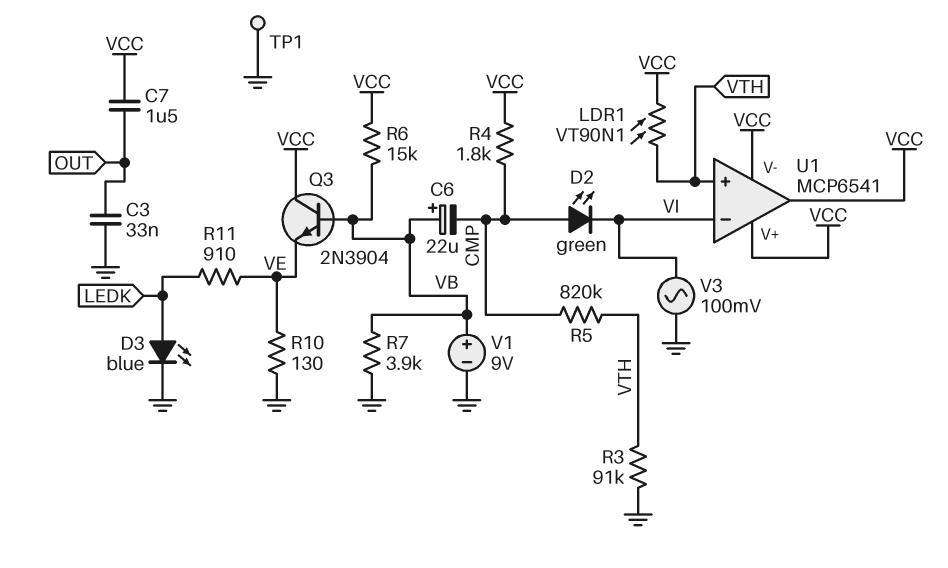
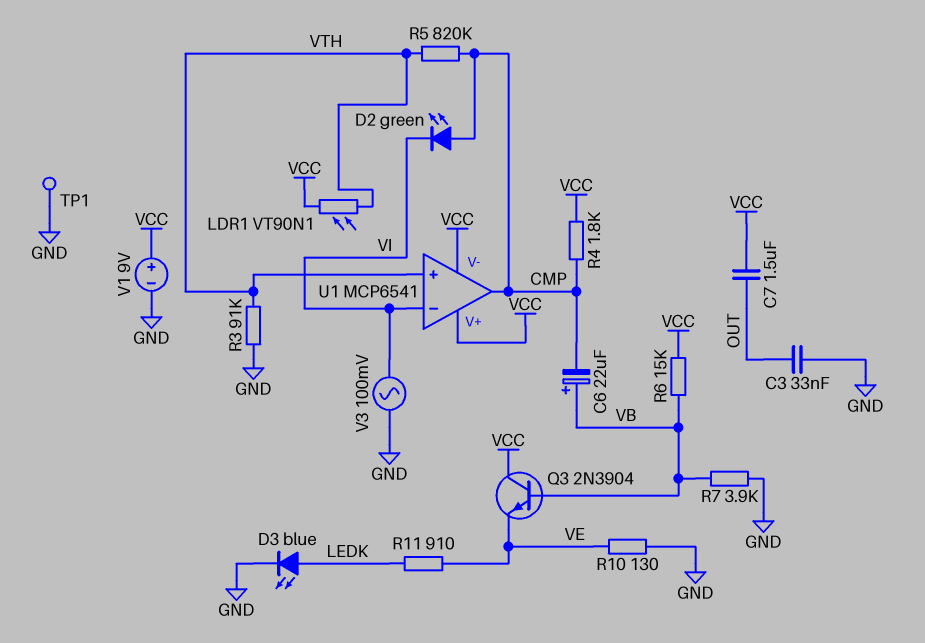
U1 pin out: VCC -> CMP
V1: 9V (plus VB, minus GND) -> 9V (plus VCC, minus GND)

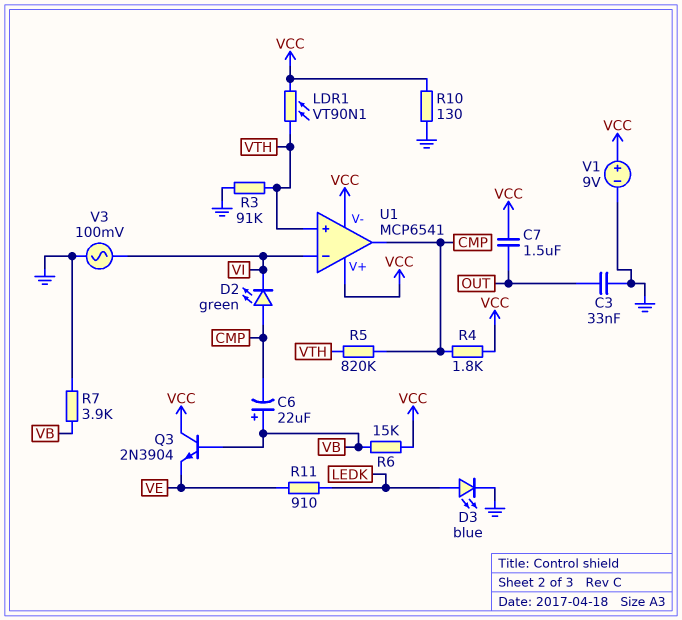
R10: 130 (GND, VE) -> 130 (GND, VCC)
TP1: test point (GND) -> none

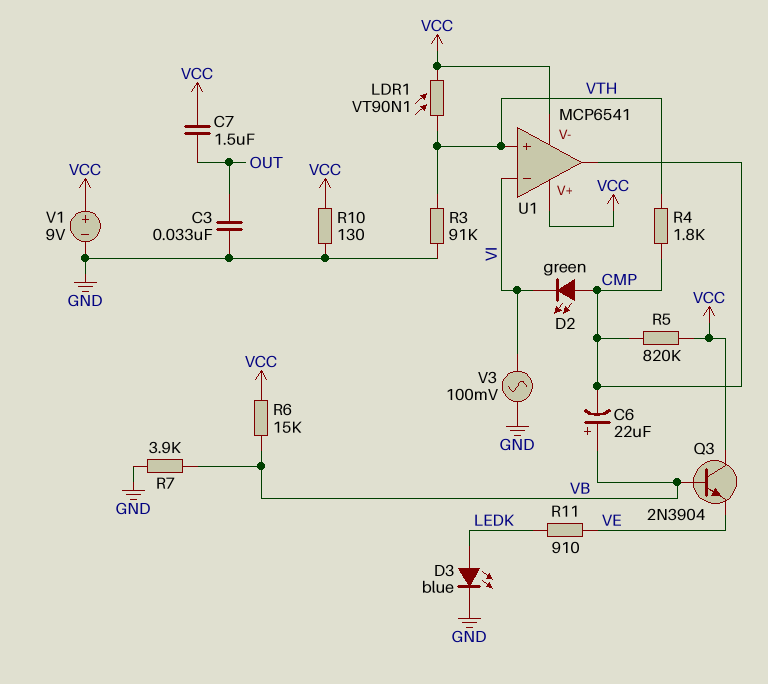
R4: 1.8k (CMP, VCC) -> 1.8k (CMP, VTH)
R5: 820k (CMP, VTH) -> 820k (CMP, VCC)

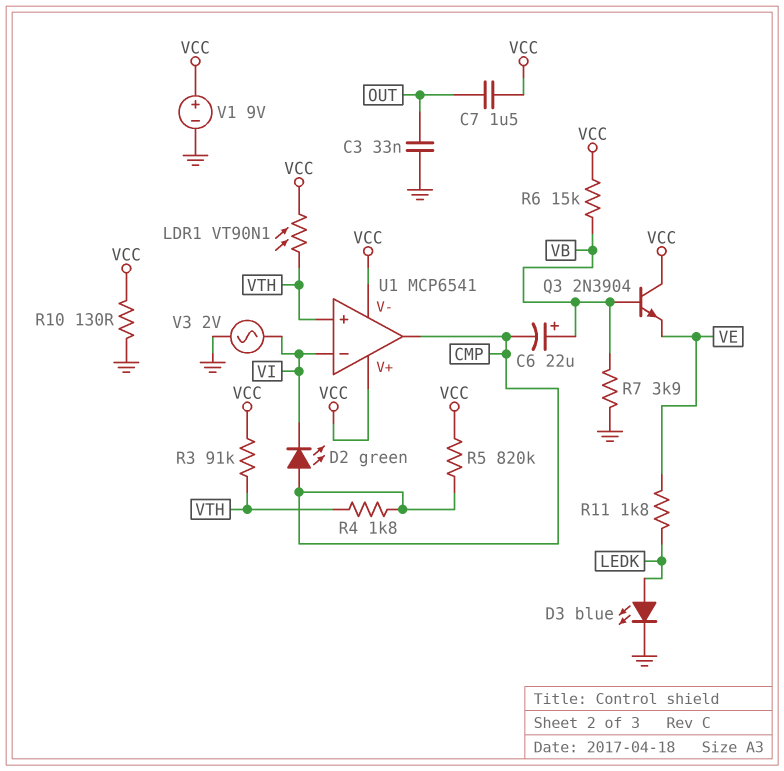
R3: 91k (GND, VTH) -> 91k (VCC, VTH)
R11: 910 (LEDK, VE) -> 1.8k (LEDK, VE)
V3: AC 100mV (GND, VI) -> AC 2V (GND, VI)

